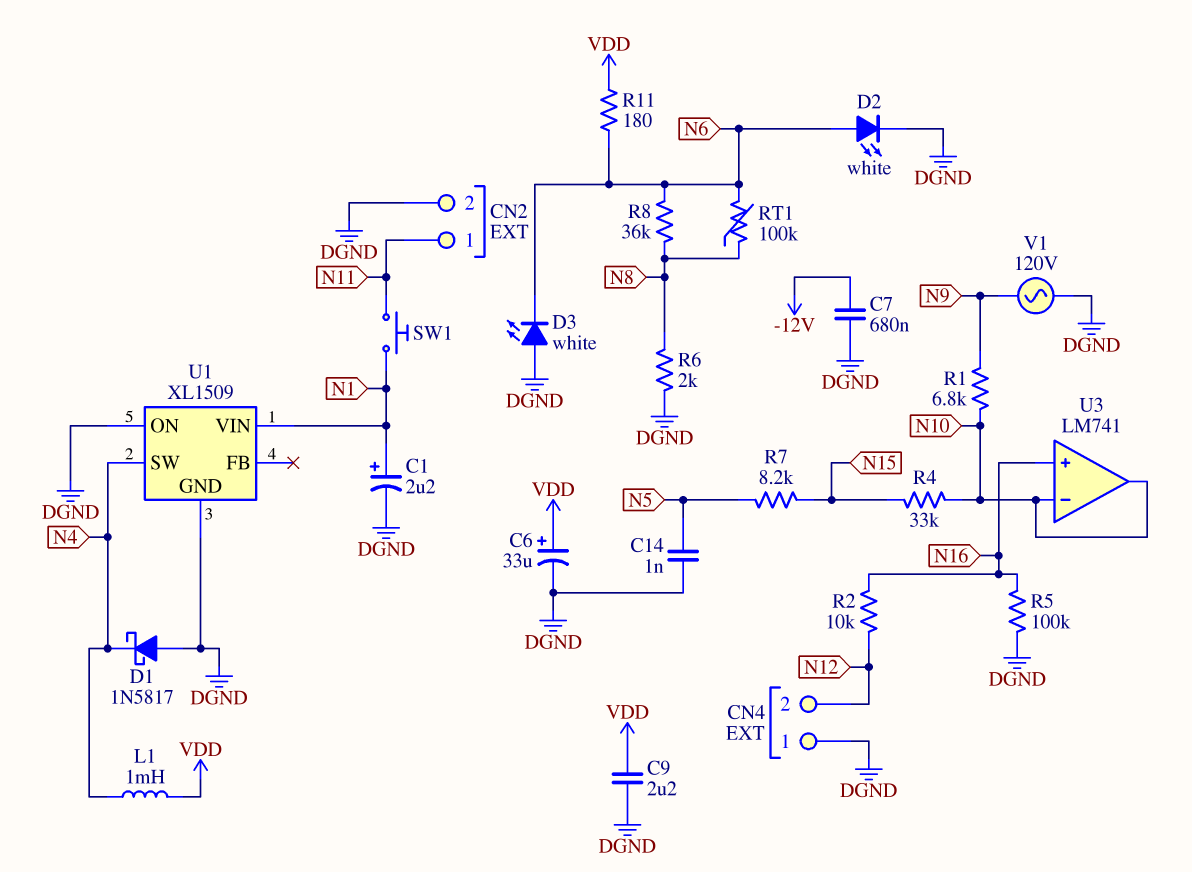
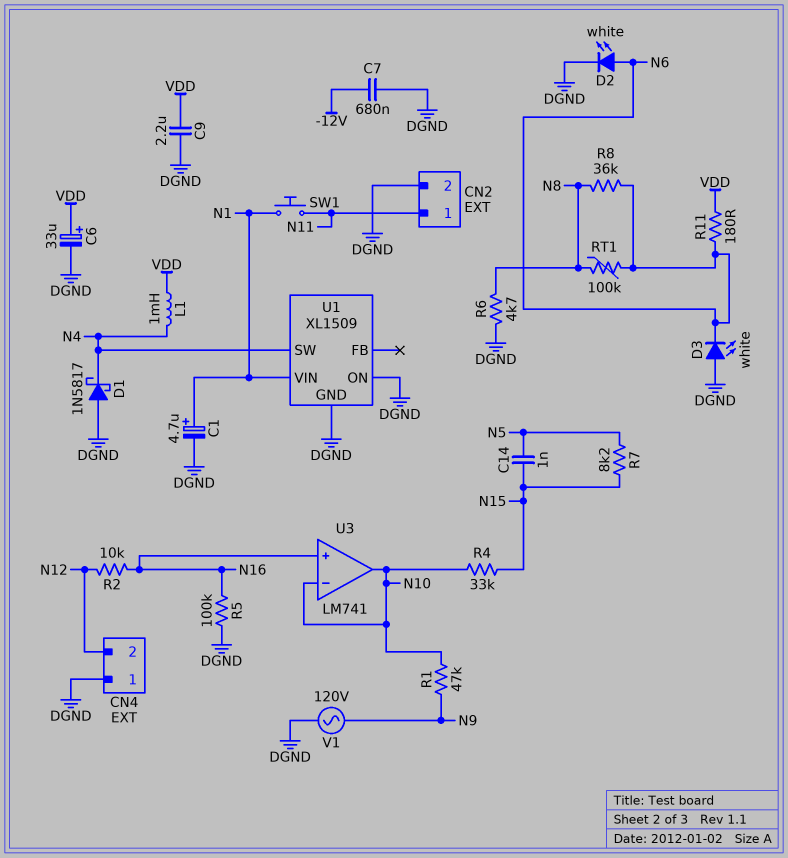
C1: 2.2uF (plus N1, minus DGND) -> 4.7uF (plus N1, minus DGND)
C14: 1nF (DGND, N5) -> 1nF (N5, N15)
R1: 6.8k (N9, N10) -> 47k (N9, N10)
R6: 2k (DGND, N8) -> 4.7k (DGND, N8)

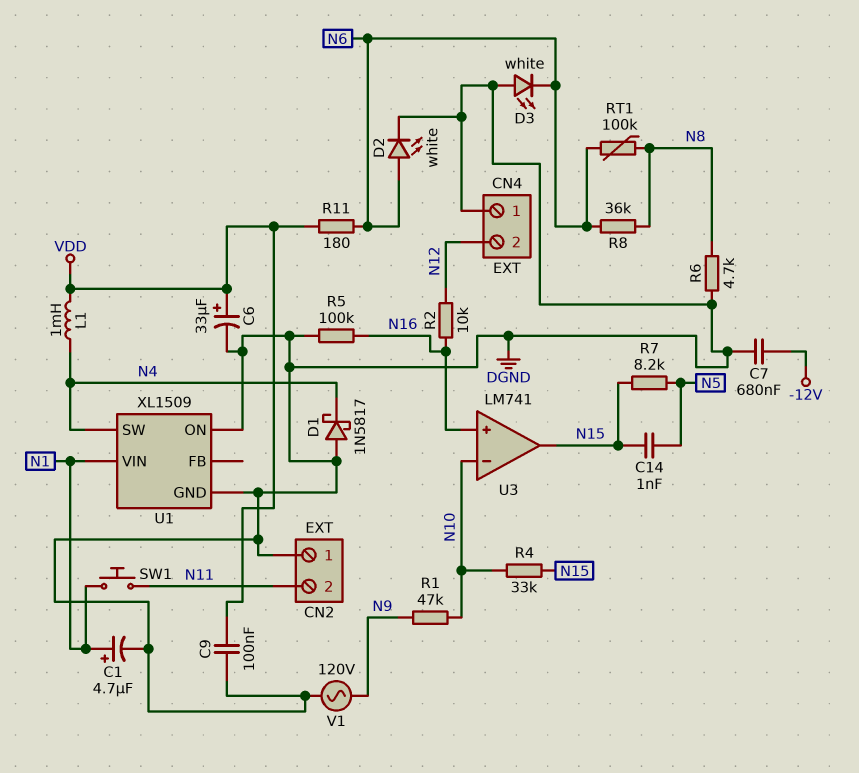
C9: 2.2uF (DGND, VDD) -> 100nF (DGND, VDD)
CN2 pin 1: N11 -> DGND
CN2 pin 2: DGND -> N11
U3 pin out: N10 -> N15

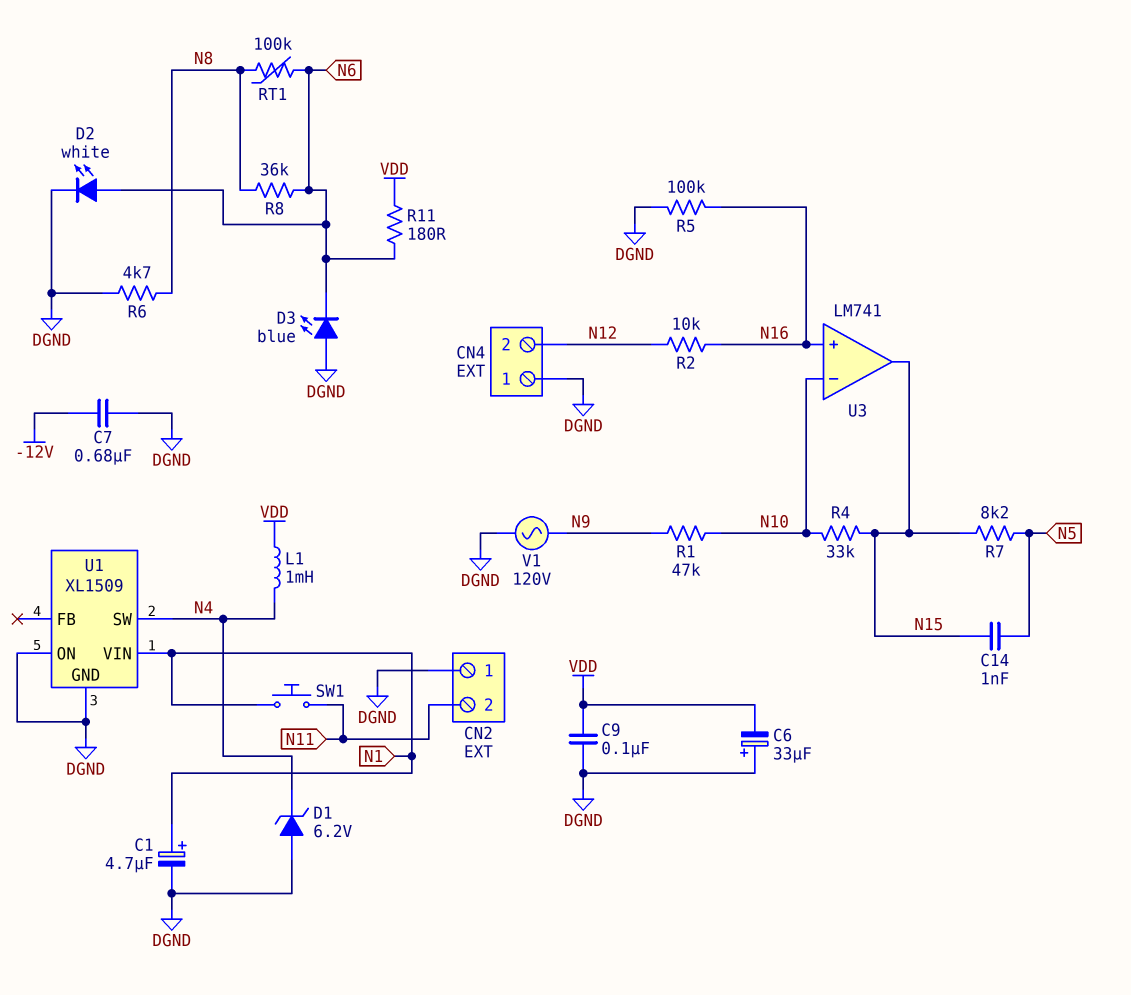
C6: 33uF (plus VDD, minus DGND) -> 33uF (plus DGND, minus VDD)
D1: schottky 1N5817 (A DGND, K N4) -> zener 6.2V (A DGND, K N4)
D3: LED white (A DGND, K N6) -> LED blue (A DGND, K N6)

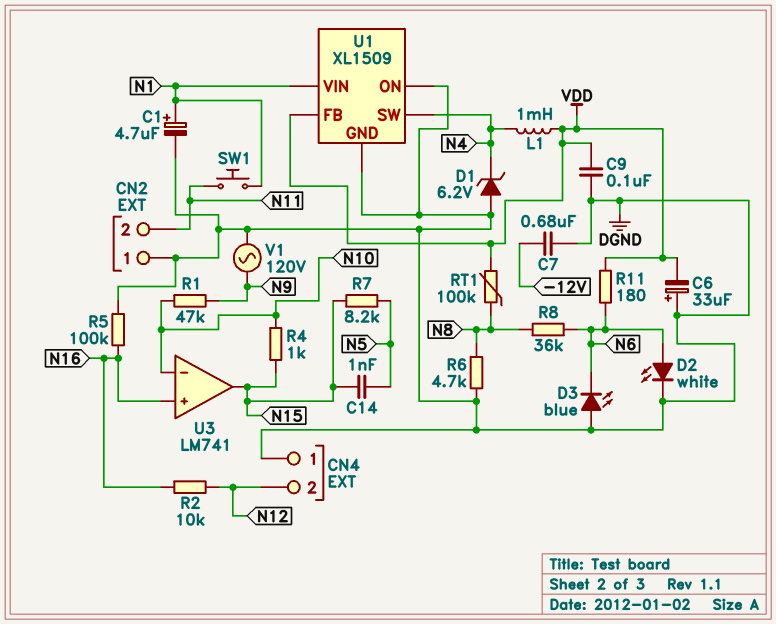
R4: 33k (N10, N15) -> 1k (N10, N15)
RT1: 100k (N6, N8) -> 100k (N8, VDD)
U1 pin FB: none -> VDD

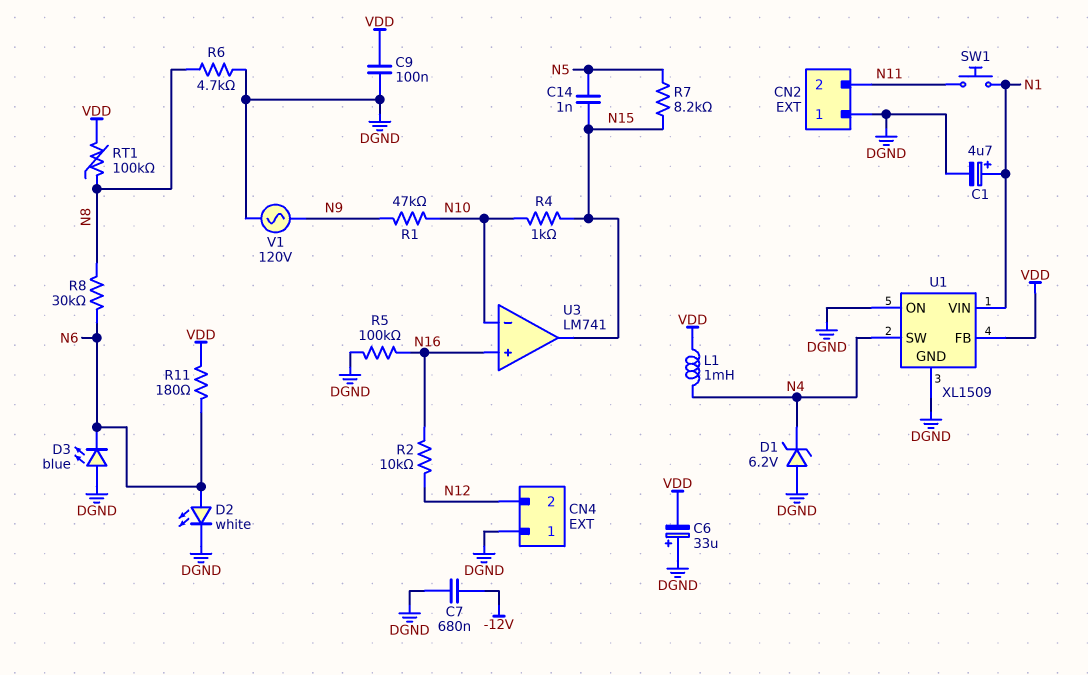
R8: 36k (N6, N8) -> 30k (N6, N8)

